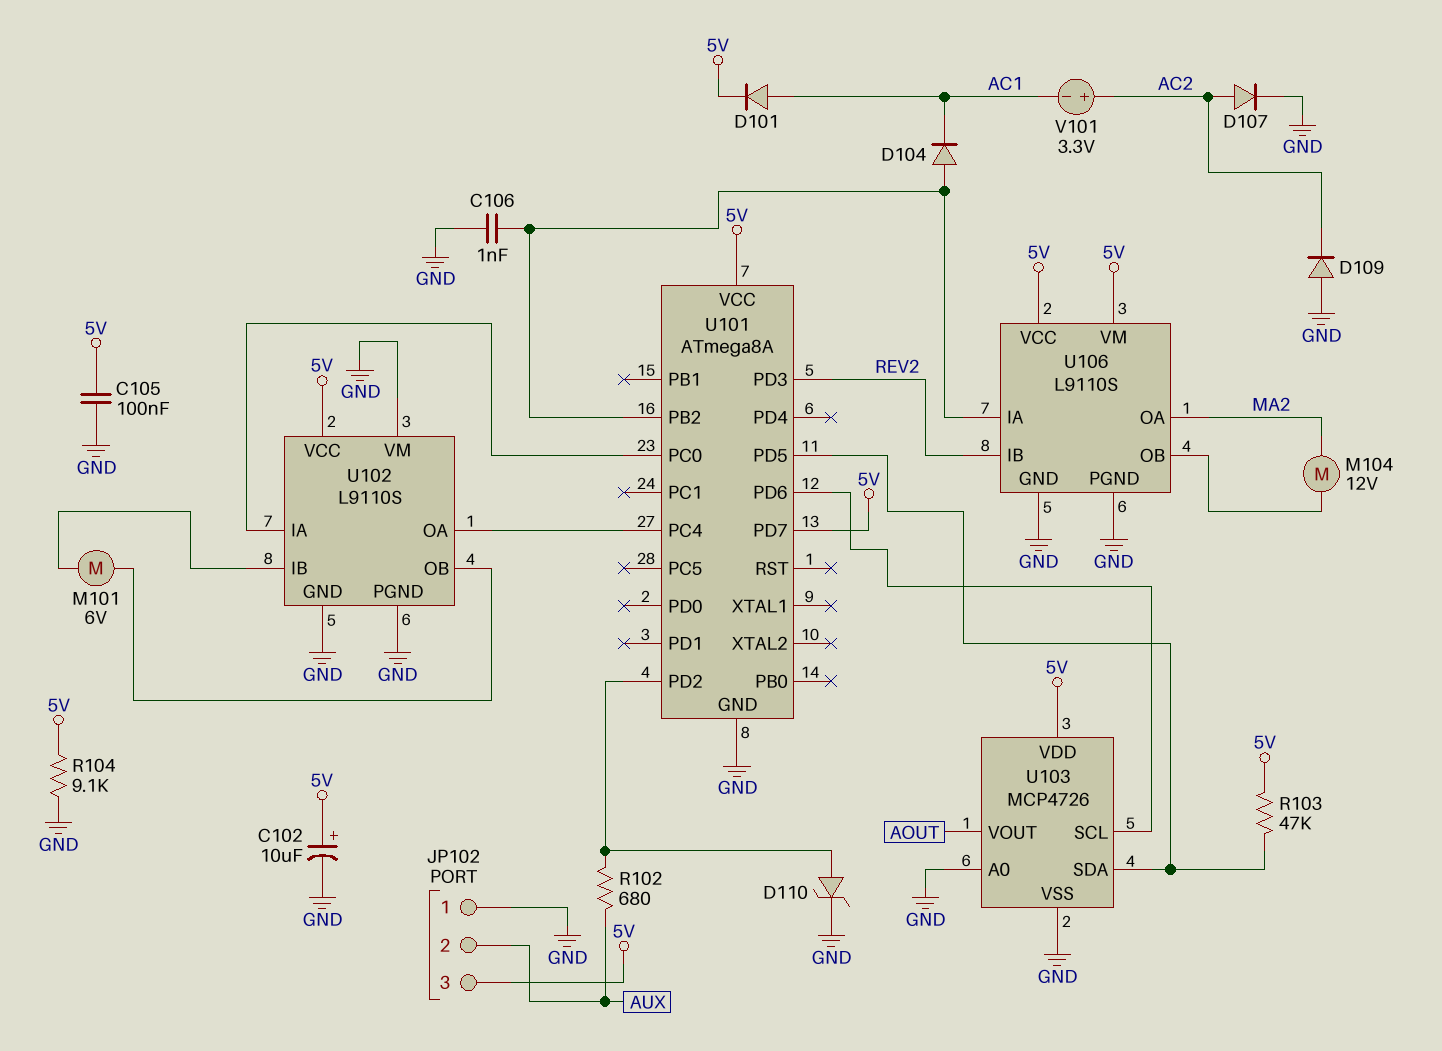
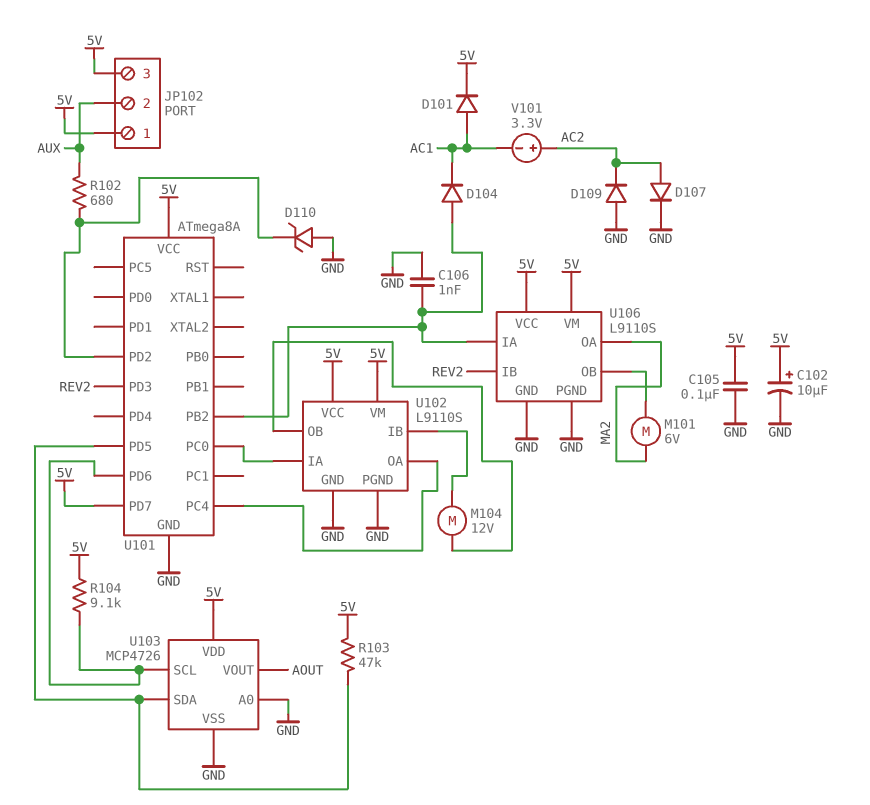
D110: zener (A U101/PD2, K GND) -> zener (A GND, K U101/PD2)
JP102 pin 1: GND -> 5V
M101: motor 6V (U102/IB, U102/OB) -> motor 6V (MA2, U106/OB)
M104: motor 12V (MA2, U106/OB) -> motor 12V (U102/IB, U102/OB)
R104: 9.1k (5V, GND) -> 9.1k (5V, U101/PD6)
U102 pin VM: GND -> 5V

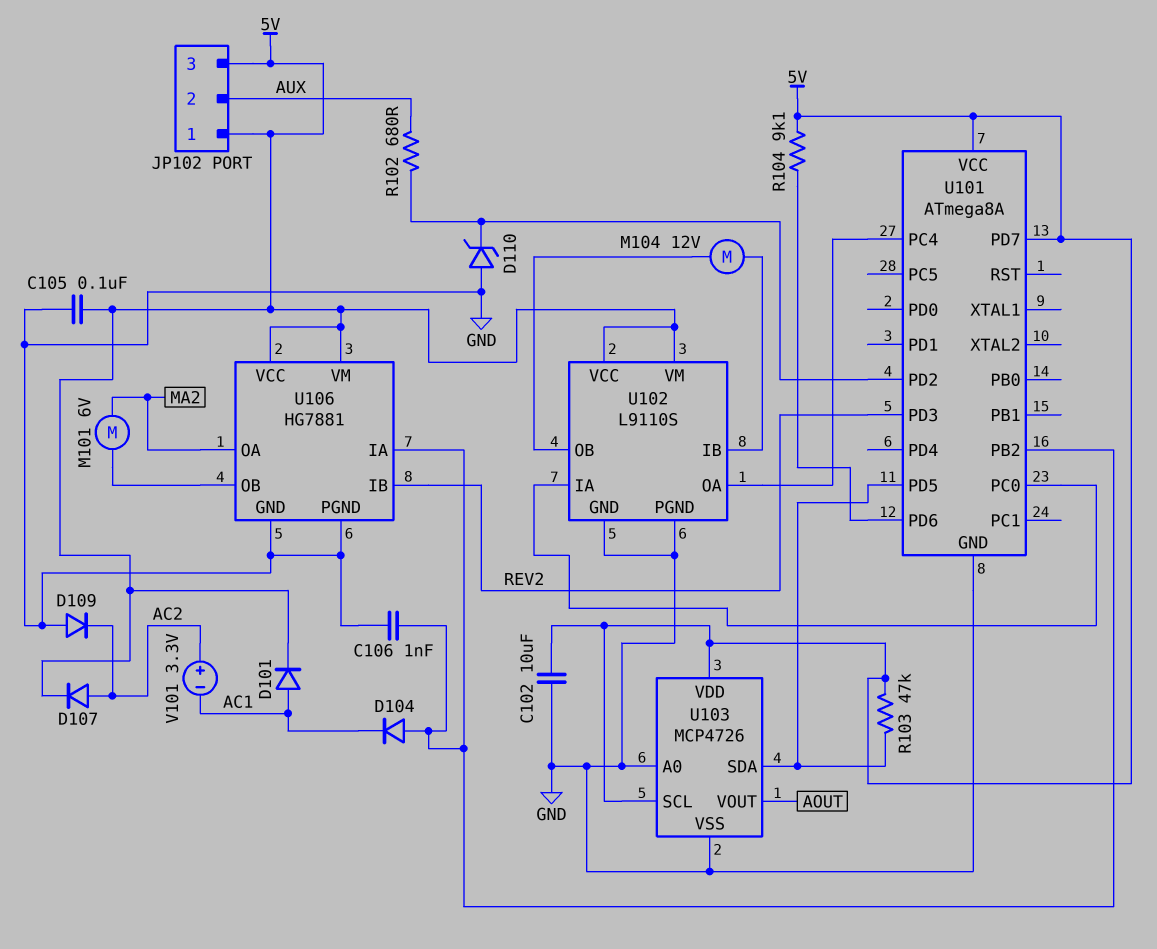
C102: 10uF (plus 5V, minus GND) -> 10uF (5V, GND)
D107: diode (A AC2, K GND) -> diode (A AC2, K 5V)
U103 pin SCL: U101/PD6 -> 5V
U106: L9110S -> HG7881

